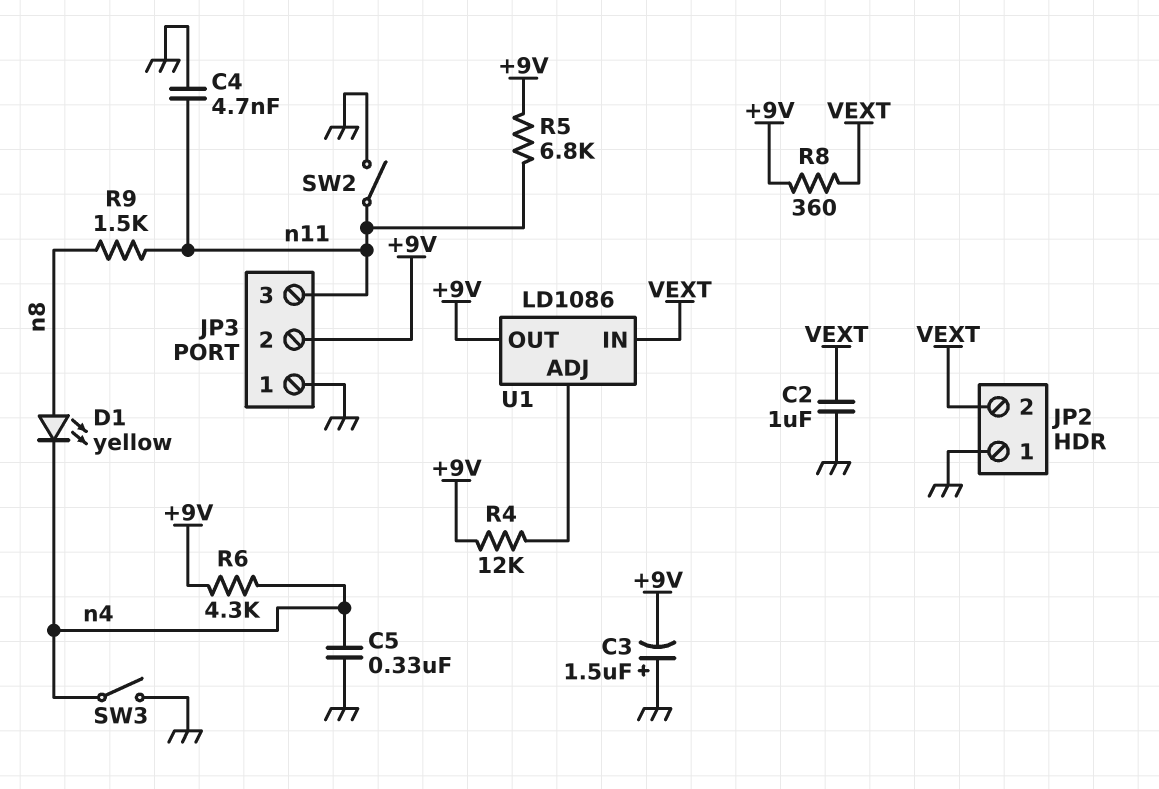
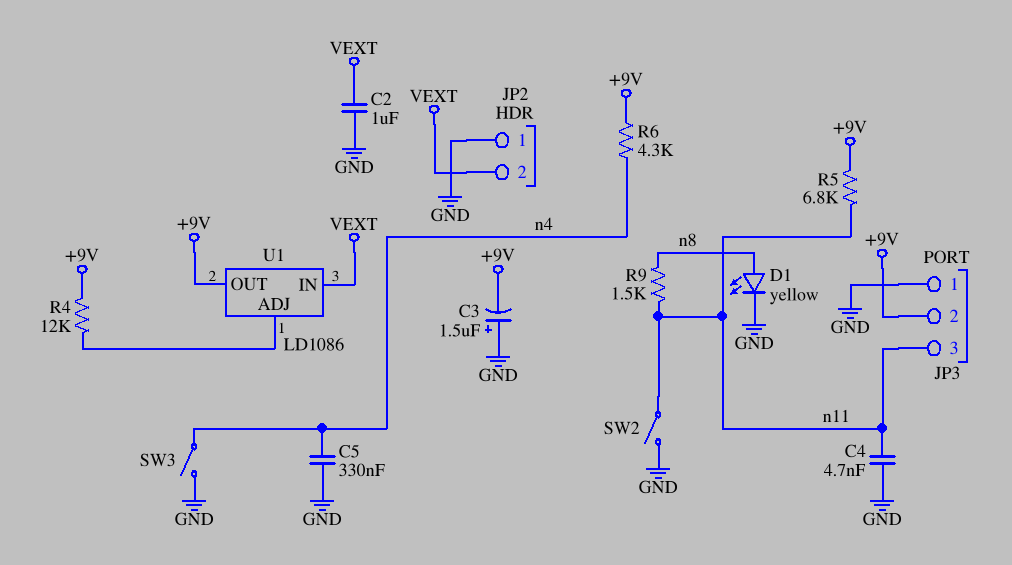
D1: LED yellow (A n8, K n4) -> LED yellow (A n8, K GND)
R8: 360 (+9V, VEXT) -> none

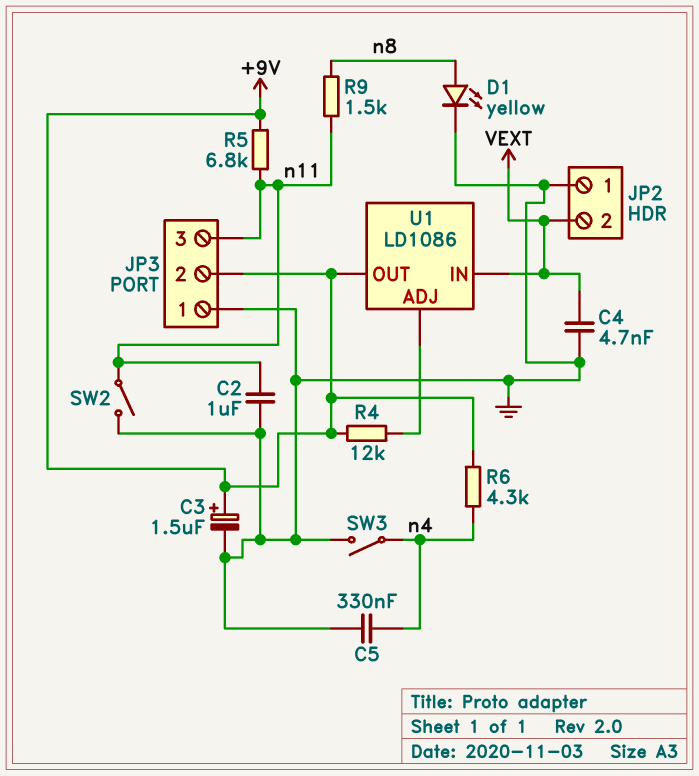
C2: 1uF (GND, VEXT) -> 1uF (GND, n11)
C3: 1.5uF (plus GND, minus +9V) -> 1.5uF (plus +9V, minus GND)
C4: 4.7nF (GND, n11) -> 4.7nF (GND, VEXT)

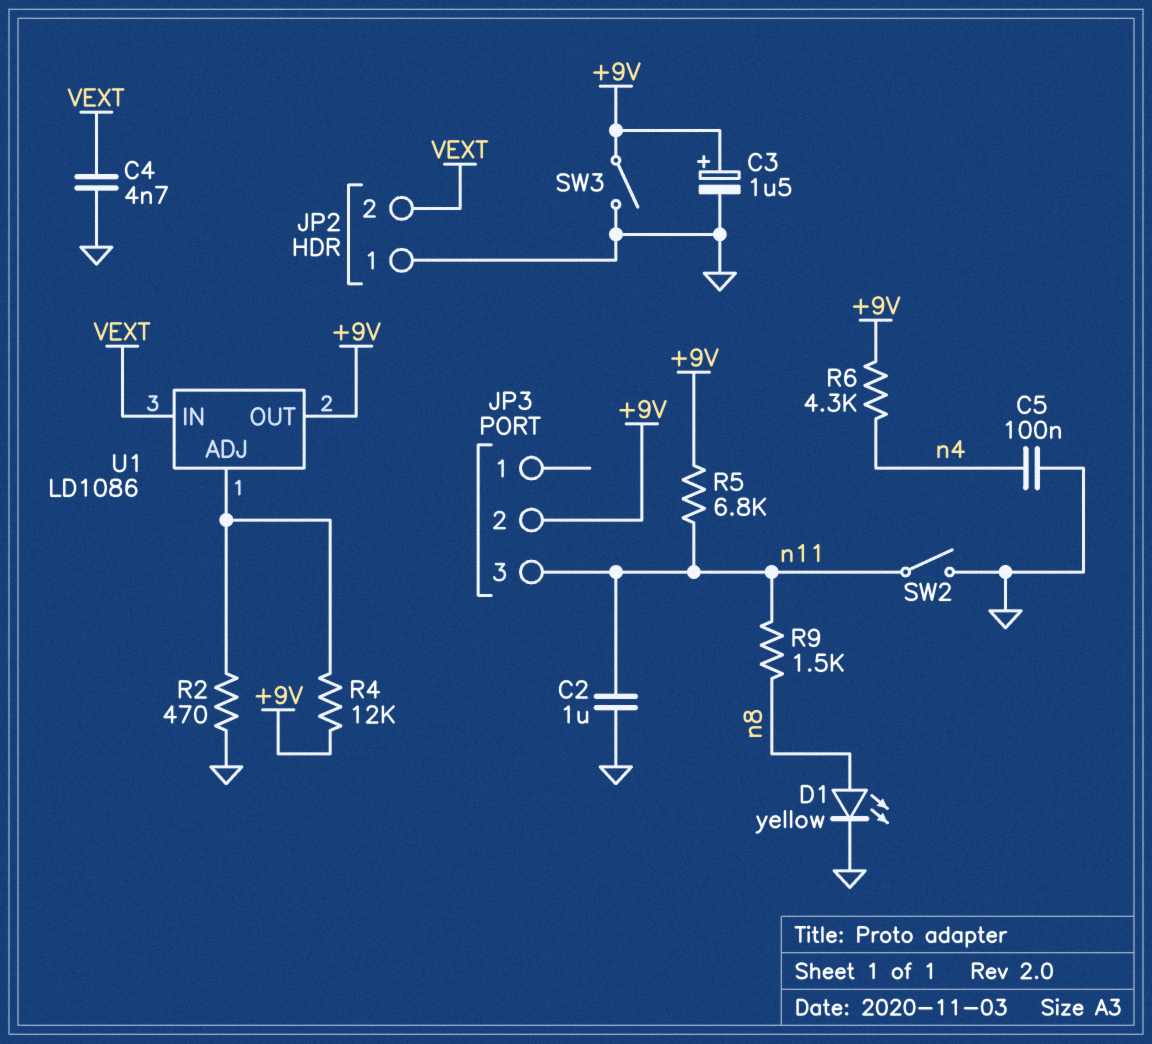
C5: 330nF (GND, n4) -> 100nF (GND, n4)
JP3 pin 1: GND -> none
R2: none -> 470 (GND, U1/ADJ)
SW3: switch (GND, n4) -> switch (+9V, GND)

